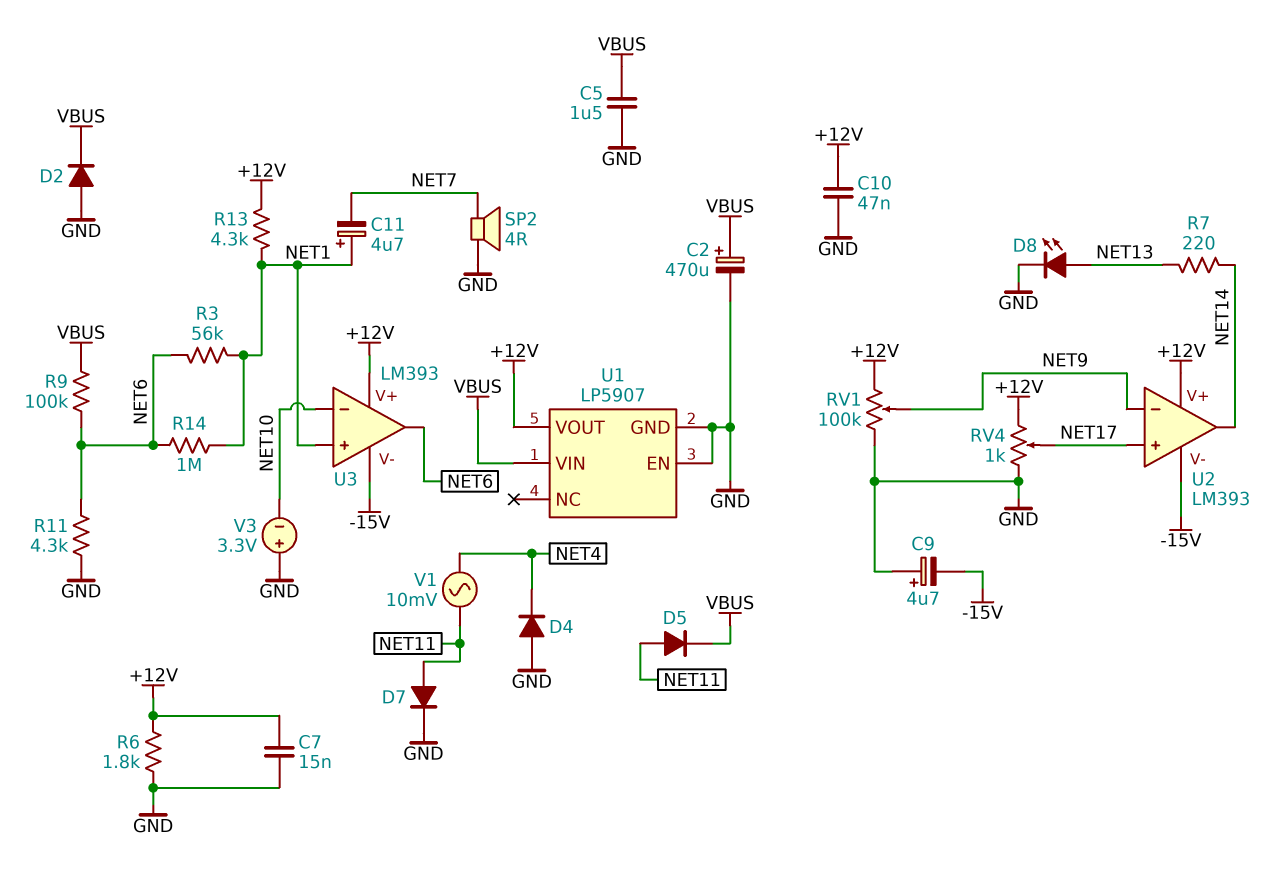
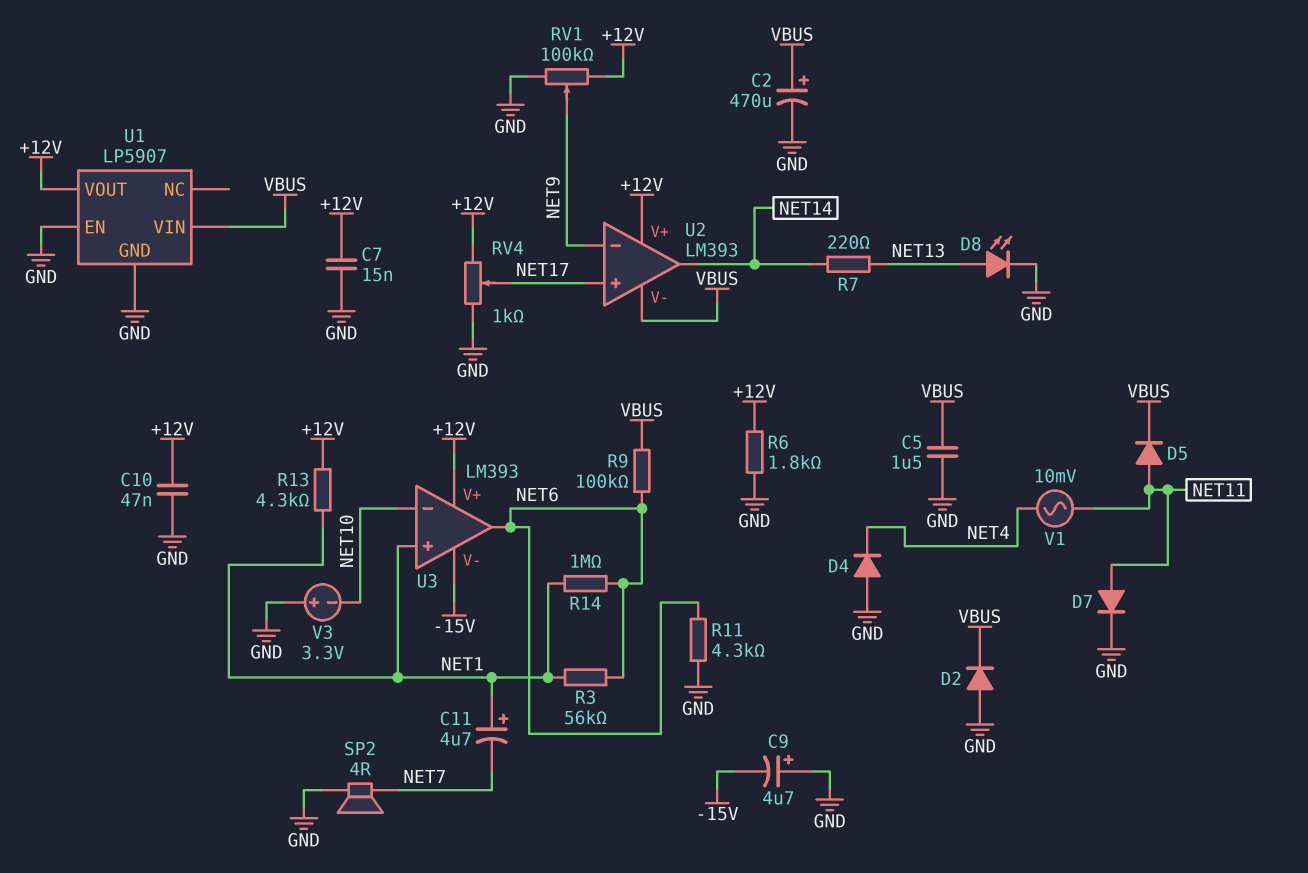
U2 pin V-: -15V -> VBUS

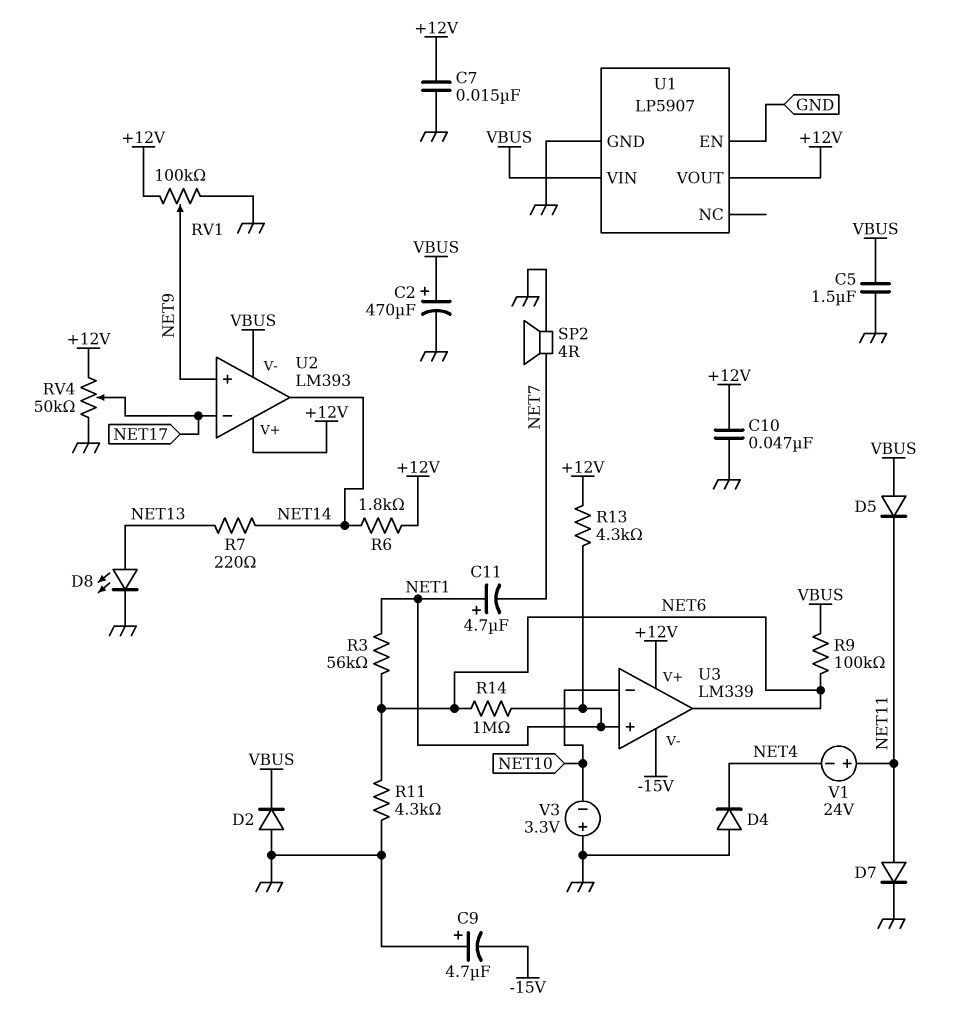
D5: diode (A NET11, K VBUS) -> diode (A VBUS, K NET11)
R6: 1.8k (+12V, GND) -> 1.8k (+12V, NET14)
RV4: 1k (+12V, GND, wiper NET17) -> 50k (+12V, GND, wiper NET17)
U2 pin in+: NET17 -> NET9
U2 pin in-: NET9 -> NET17
U3: LM393 -> LM339
V1: AC 10mV (NET4, NET11) -> 24V (plus NET11, minus NET4)

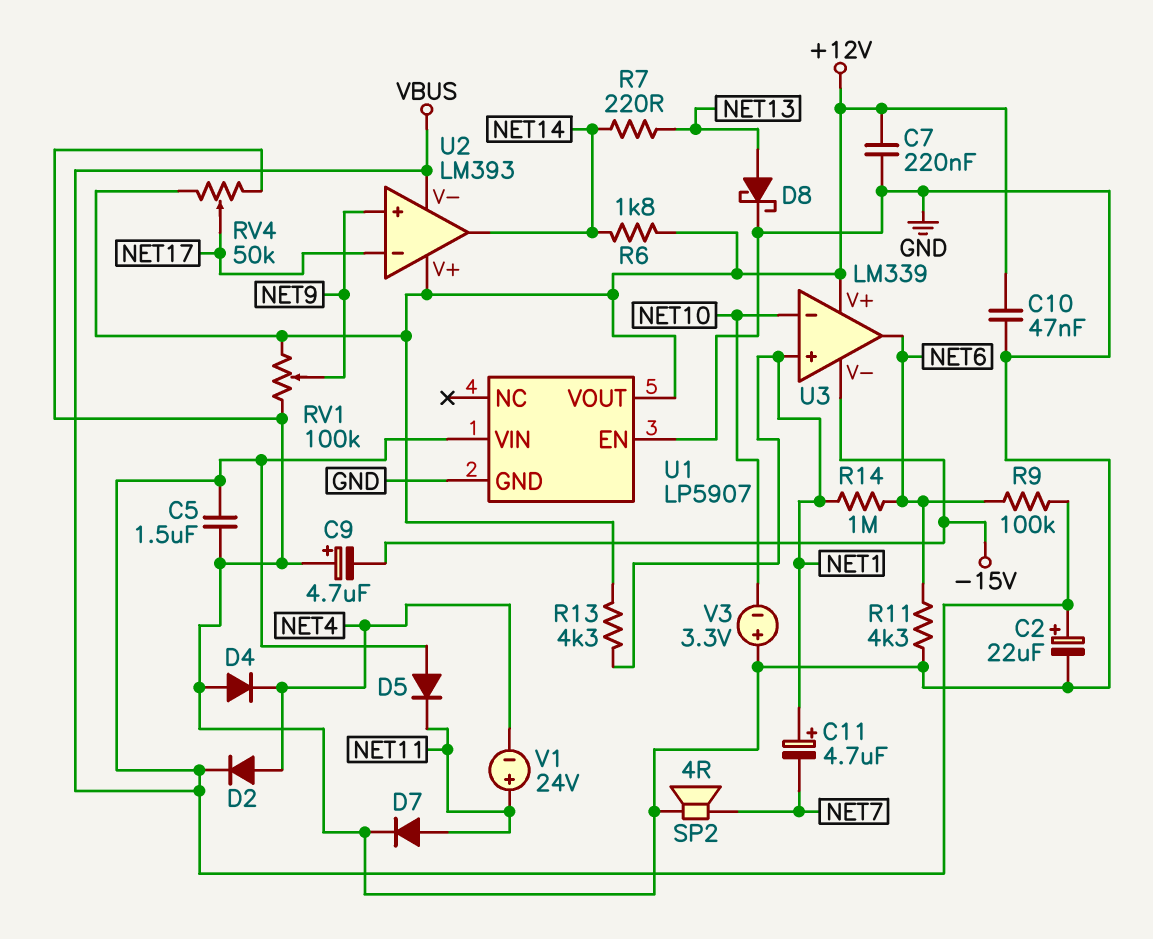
C2: 470uF (plus VBUS, minus GND) -> 22uF (plus VBUS, minus GND)
C7: 15nF (+12V, GND) -> 220nF (+12V, GND)
D2: diode (A GND, K VBUS) -> diode (A NET4, K VBUS)
D8: LED (A NET13, K GND) -> schottky (A NET13, K GND)
R3: 56k (NET1, NET6) -> none

